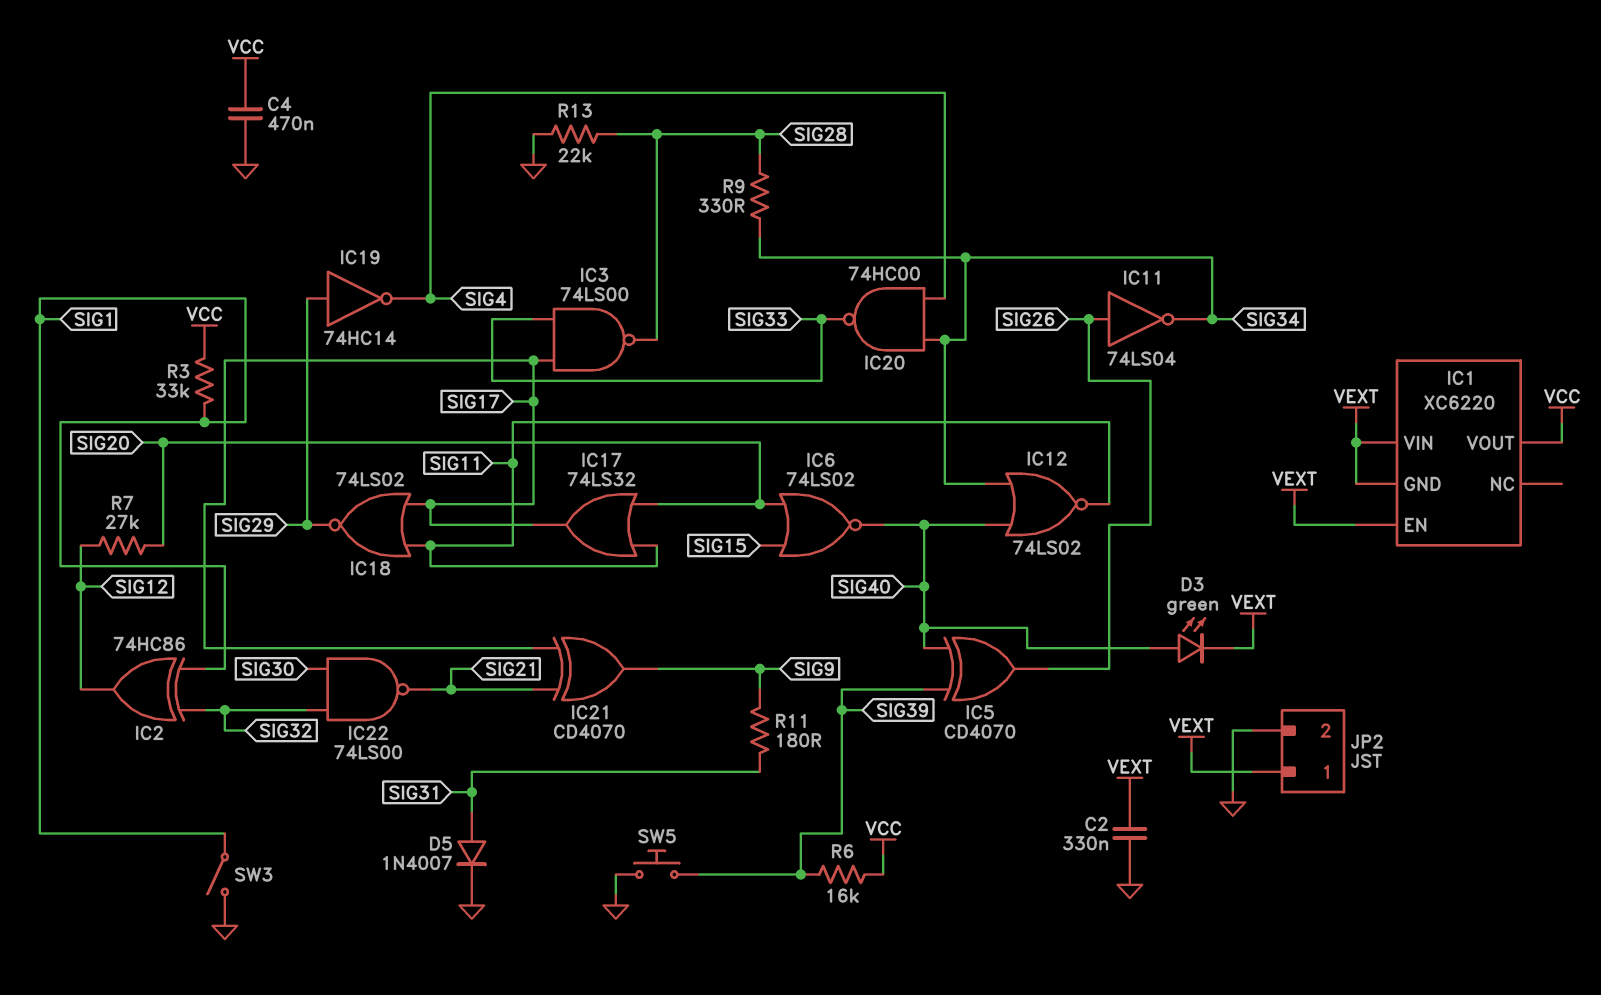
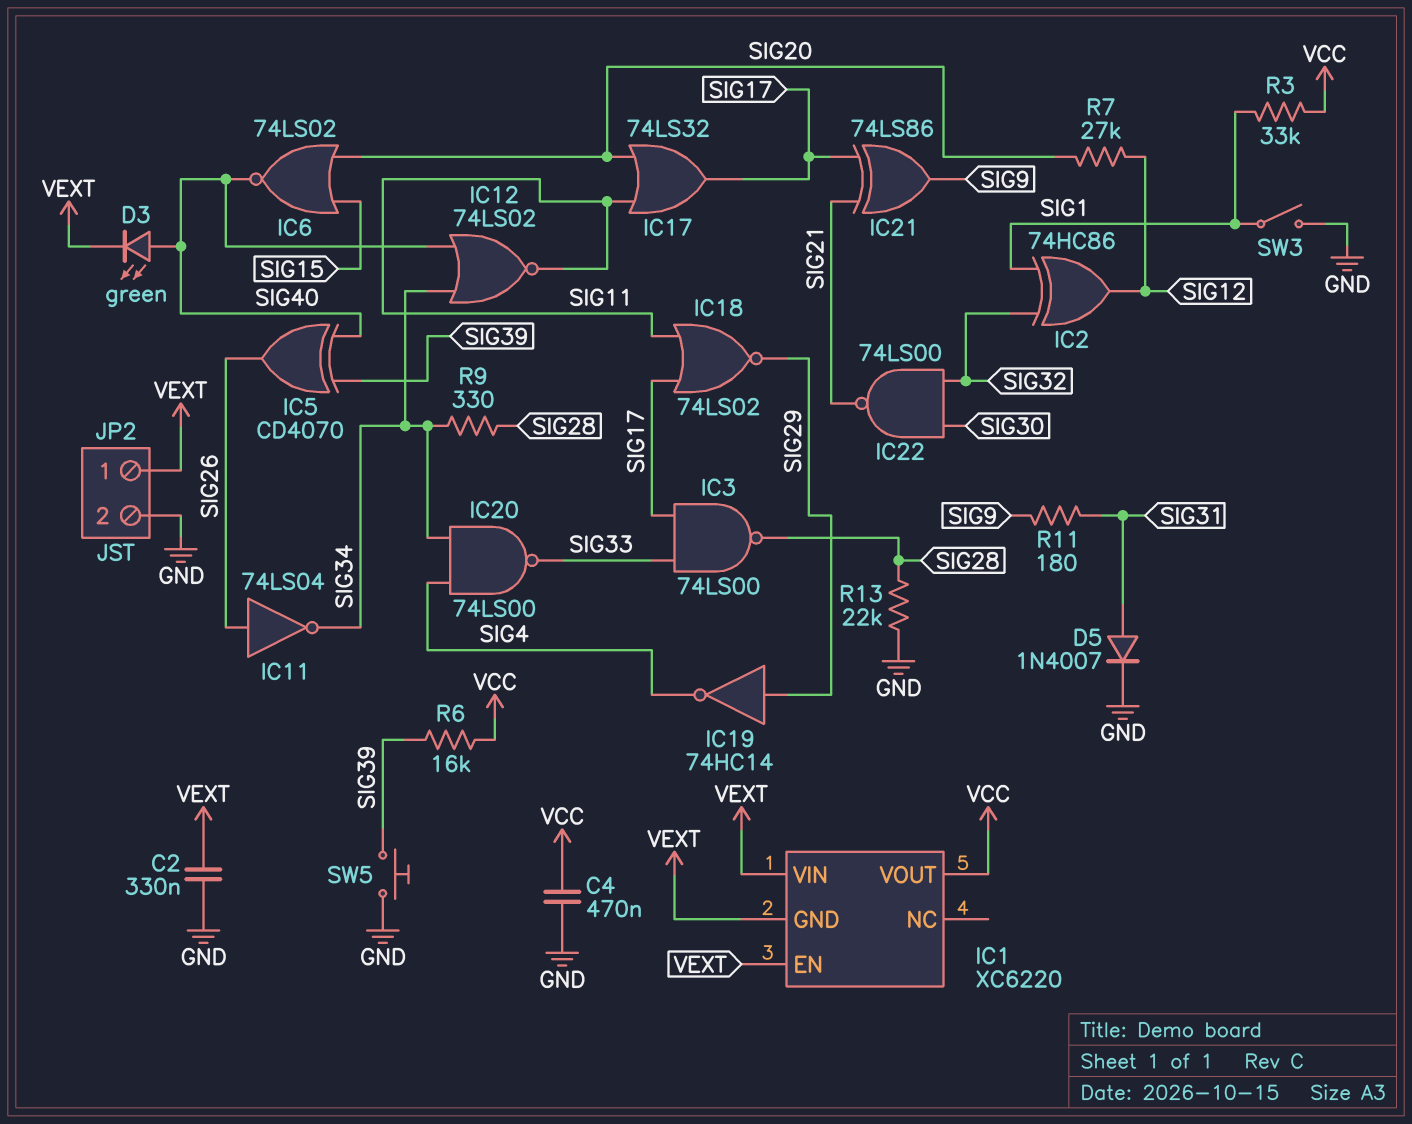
IC20: NAND 74HC00 (in SIG4, in SIG34, out SIG33) -> NAND 74LS00 (in SIG4, in SIG34, out SIG33)
IC21: XOR CD4070 (in SIG17, in SIG21, out SIG9) -> XOR 74LS86 (in SIG17, in SIG21, out SIG9)

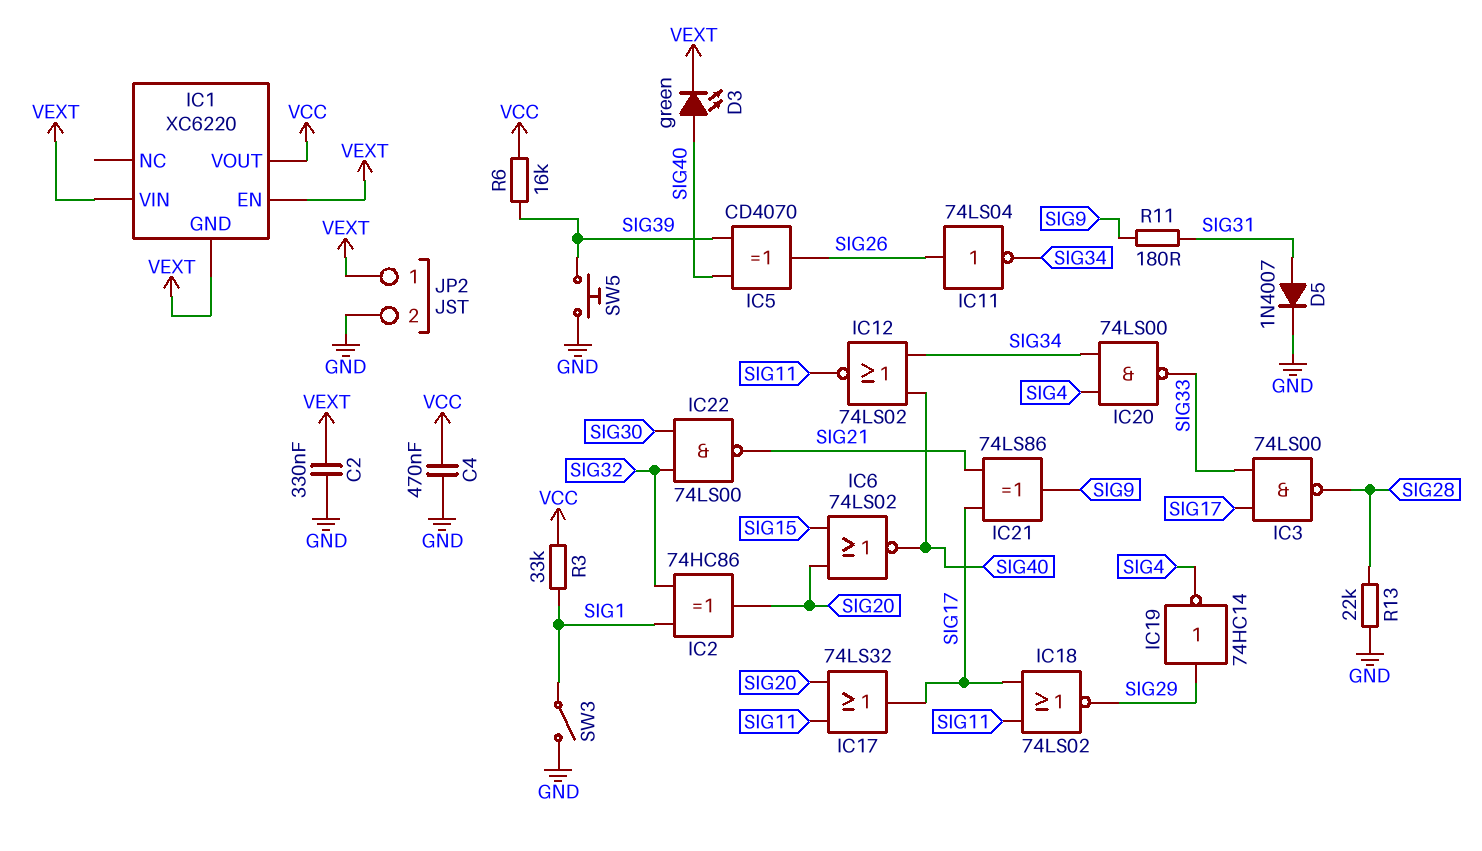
IC2: XOR 74HC86 (in SIG1, in SIG32, out SIG12) -> XOR 74HC86 (in SIG1, in SIG32, out SIG20)
R7: 27k (SIG12, SIG20) -> none
R9: 330 (SIG28, SIG34) -> none

